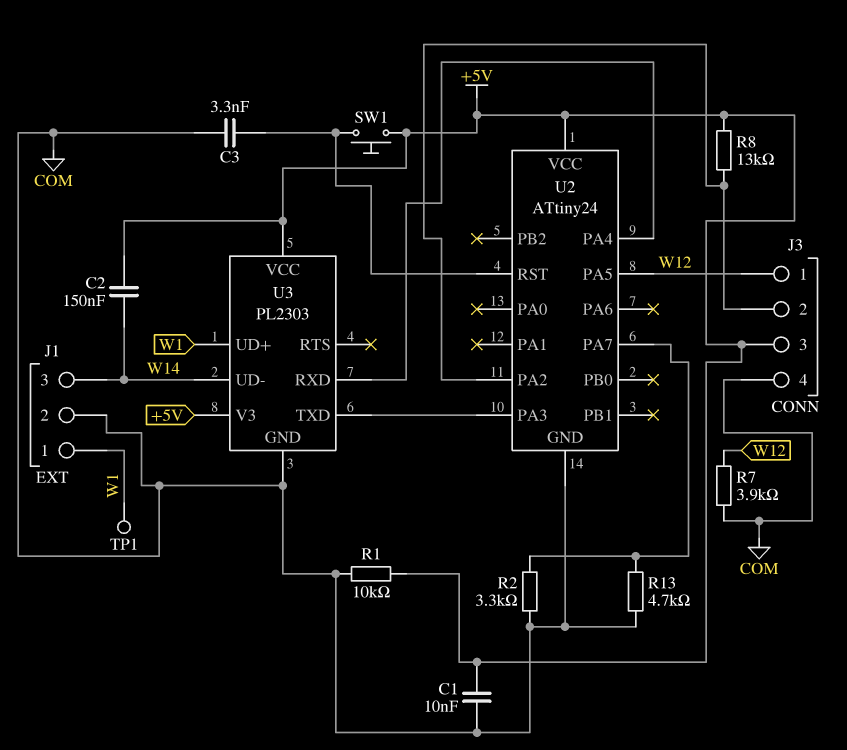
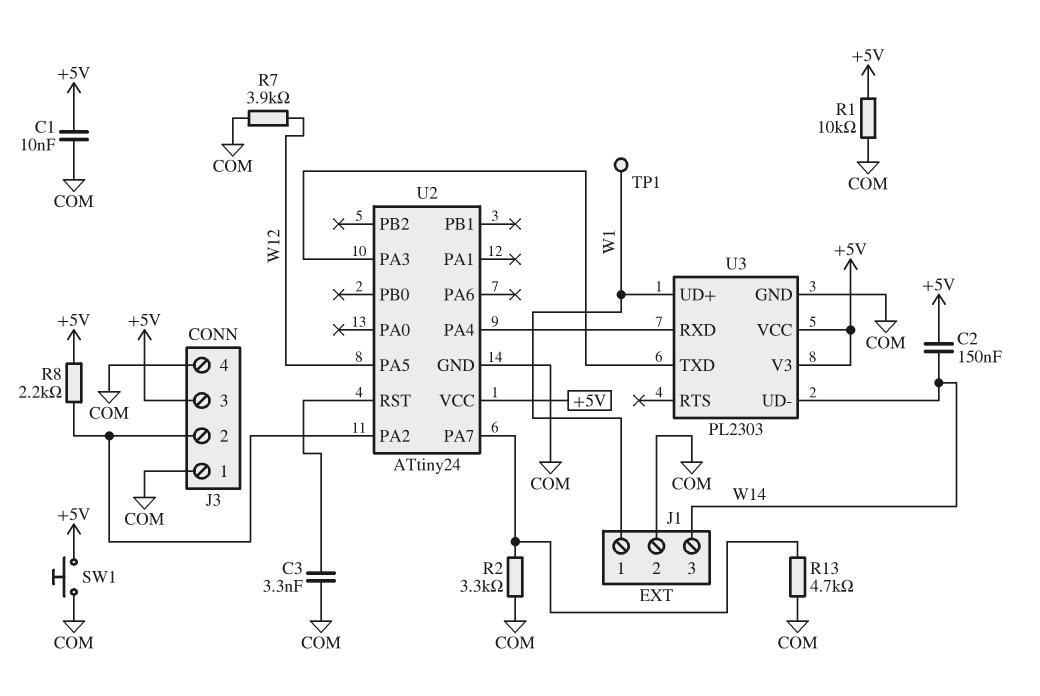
J3 pin 1: W12 -> COM
R8: 13k (+5V, J3/2) -> 2.2k (+5V, J3/2)
SW1: button (+5V, U2/RST) -> button (+5V, COM)

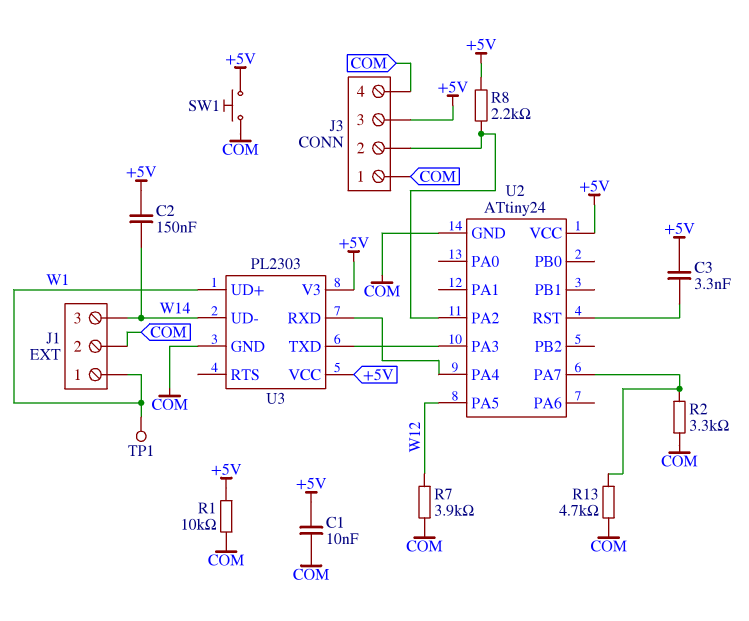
C3: 3.3nF (COM, U2/RST) -> 3.3nF (+5V, U2/RST)

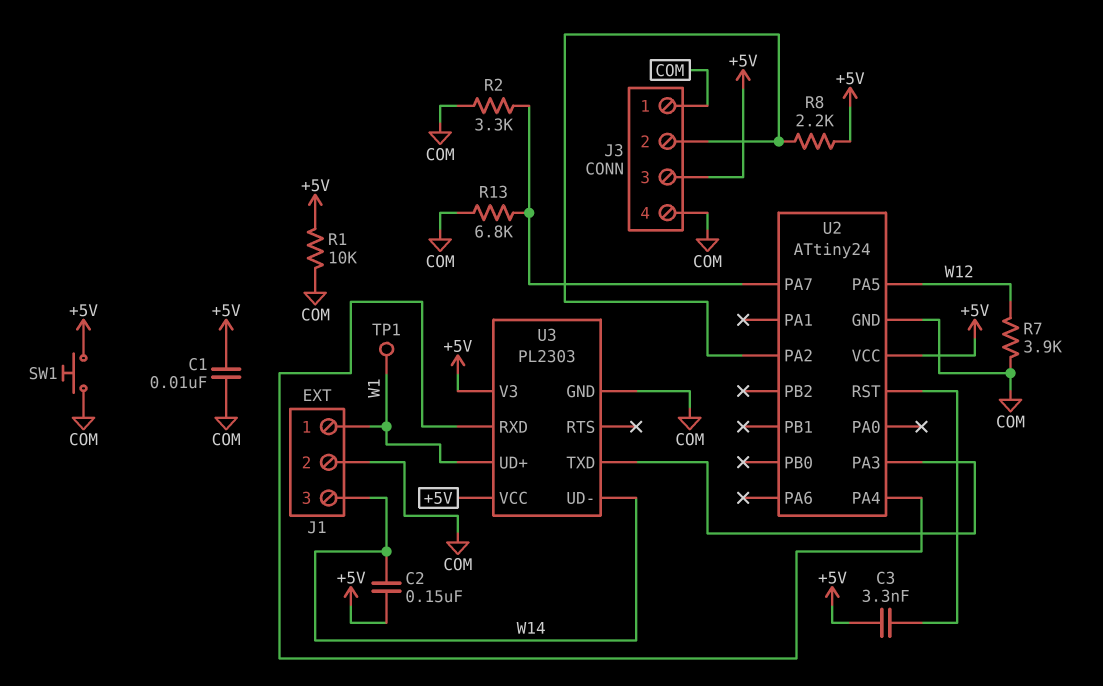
R13: 4.7k (COM, U2/PA7) -> 6.8k (COM, U2/PA7)

